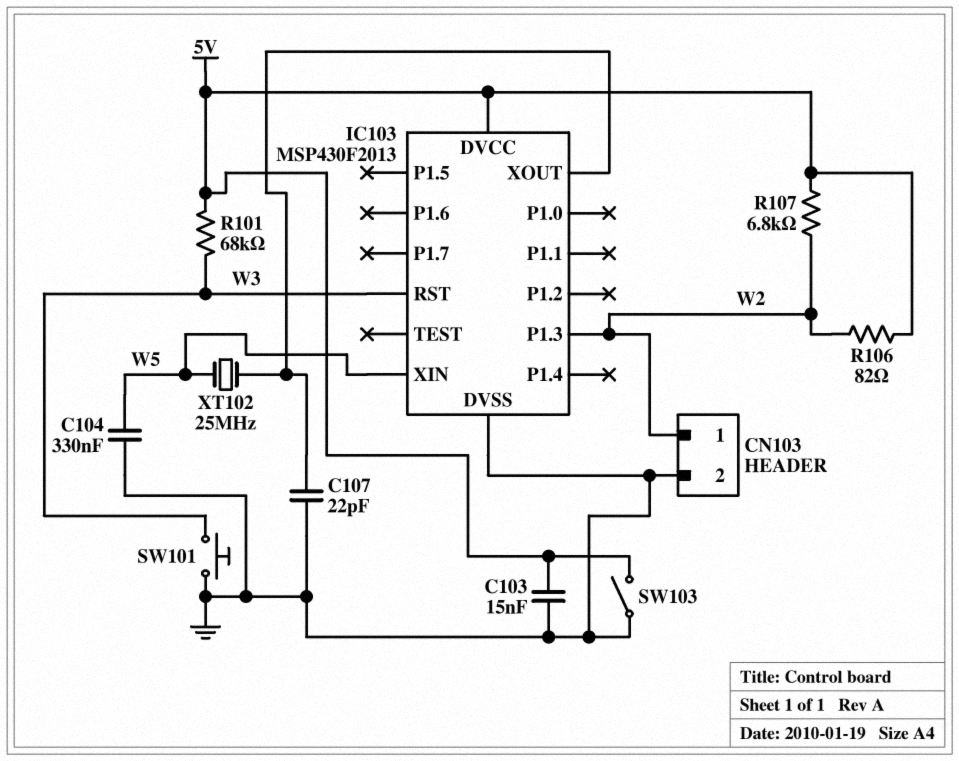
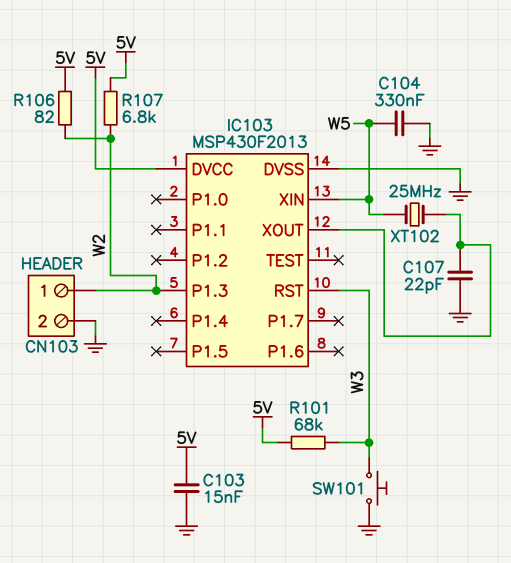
SW103: switch (5V, GND) -> none

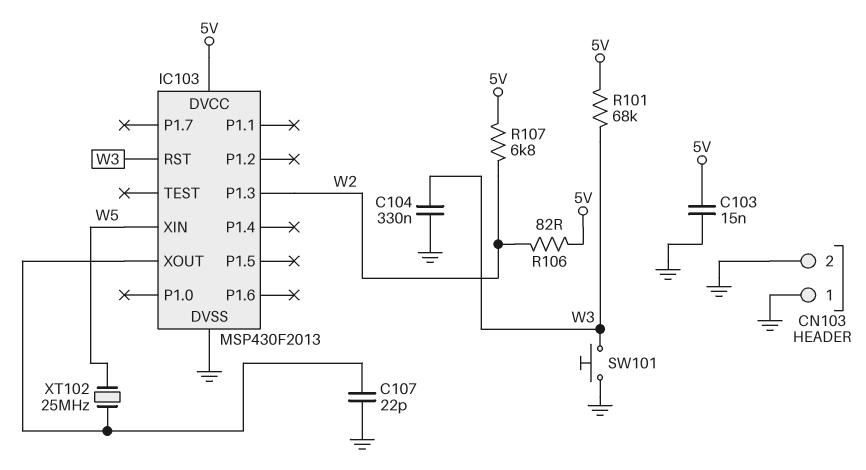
C104: 330nF (GND, W5) -> 330nF (GND, W3)
CN103 pin 1: W2 -> GND

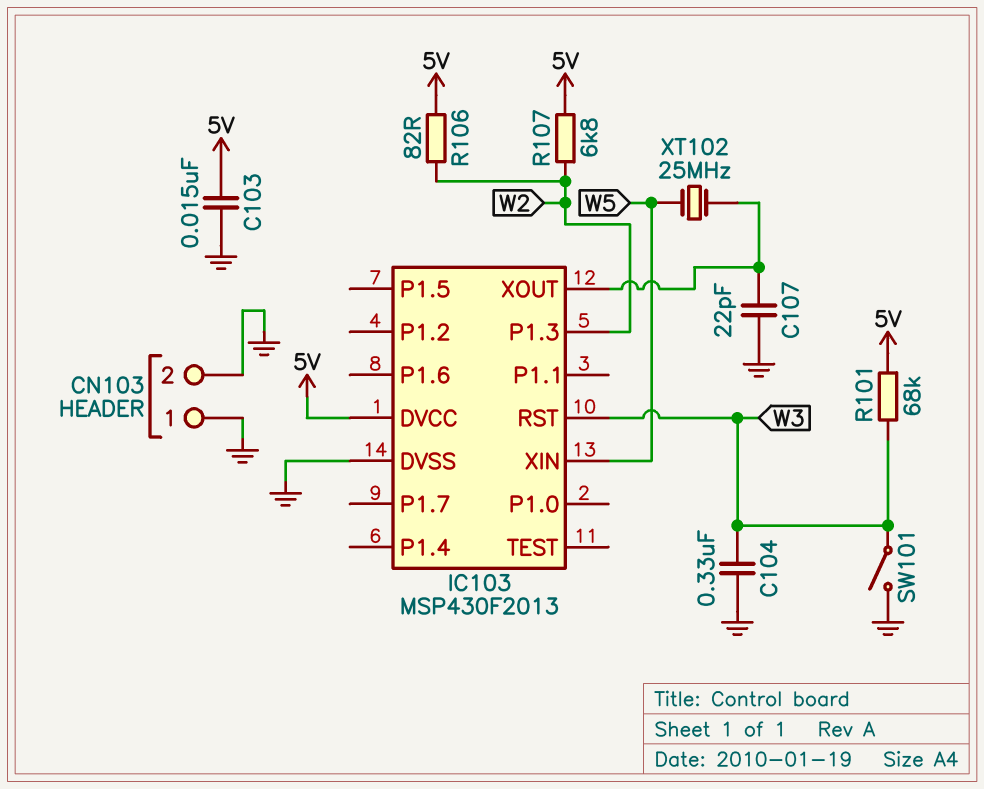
SW101: button (GND, W3) -> switch (GND, W3)

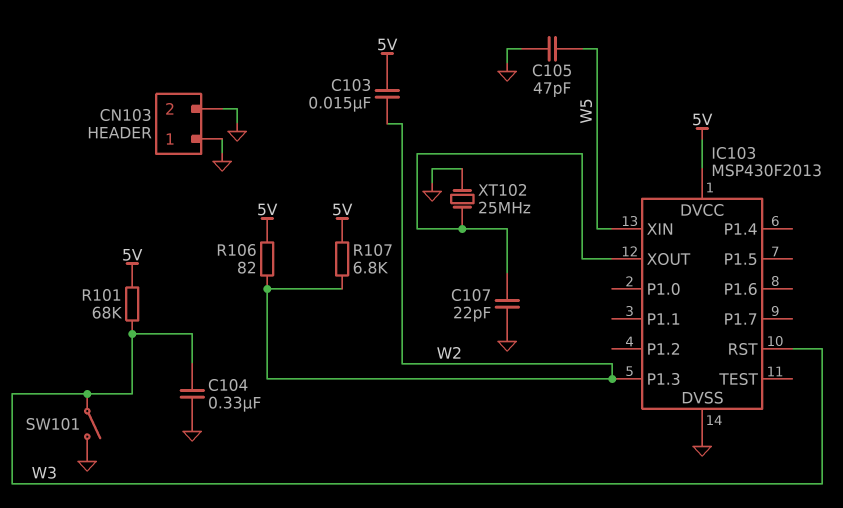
C103: 15nF (5V, GND) -> 15nF (5V, W2)
C105: none -> 47pF (GND, W5)
XT102: 25MHz (IC103/XOUT, W5) -> 25MHz (GND, IC103/XOUT)

